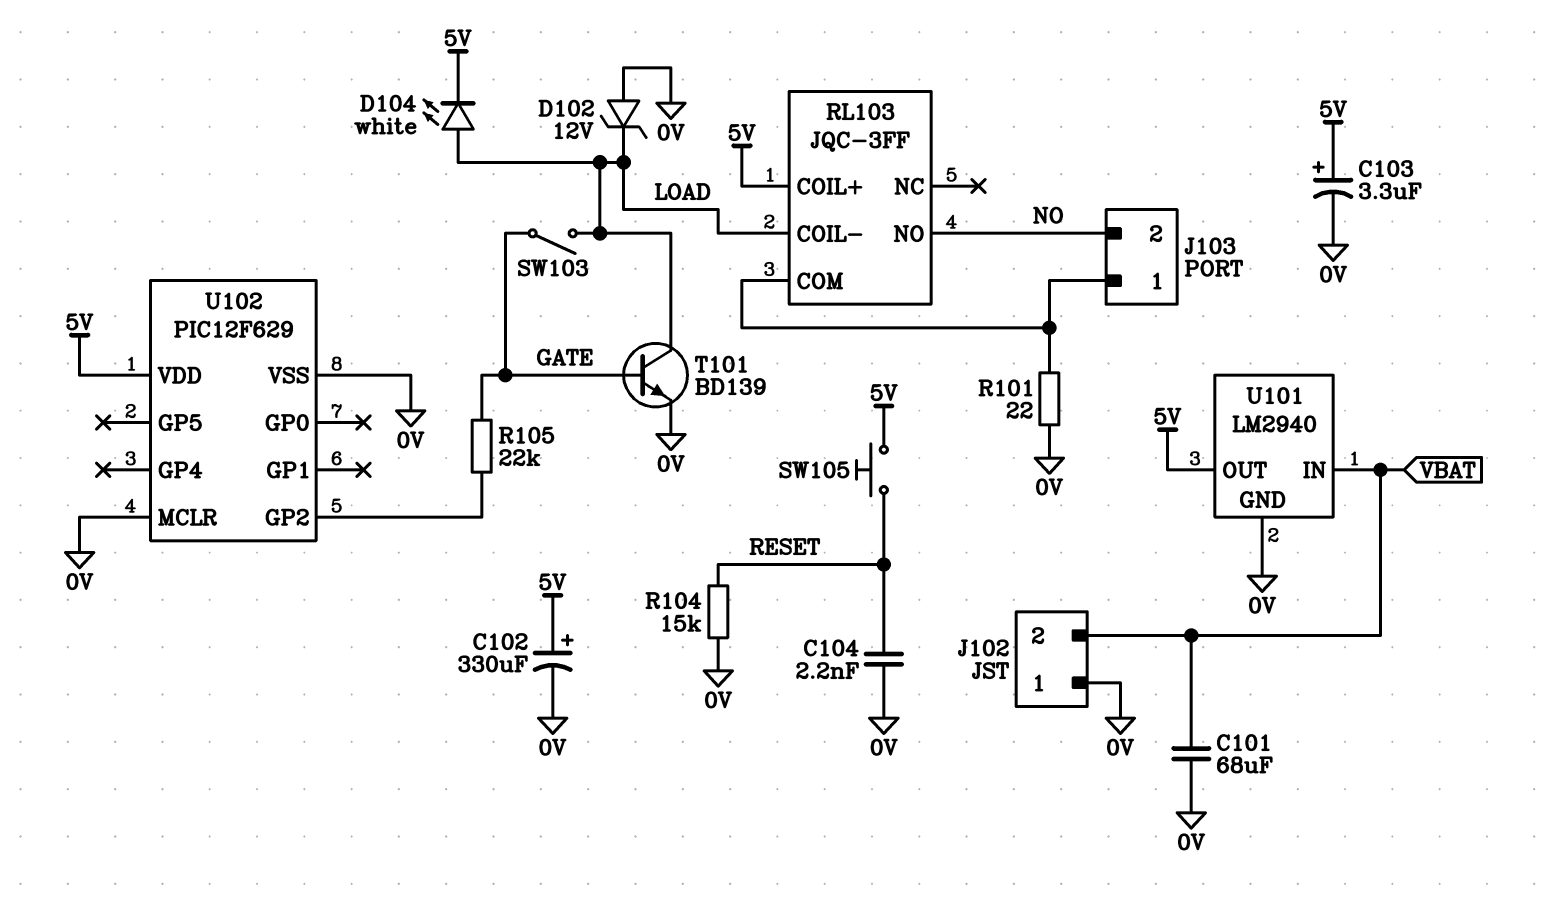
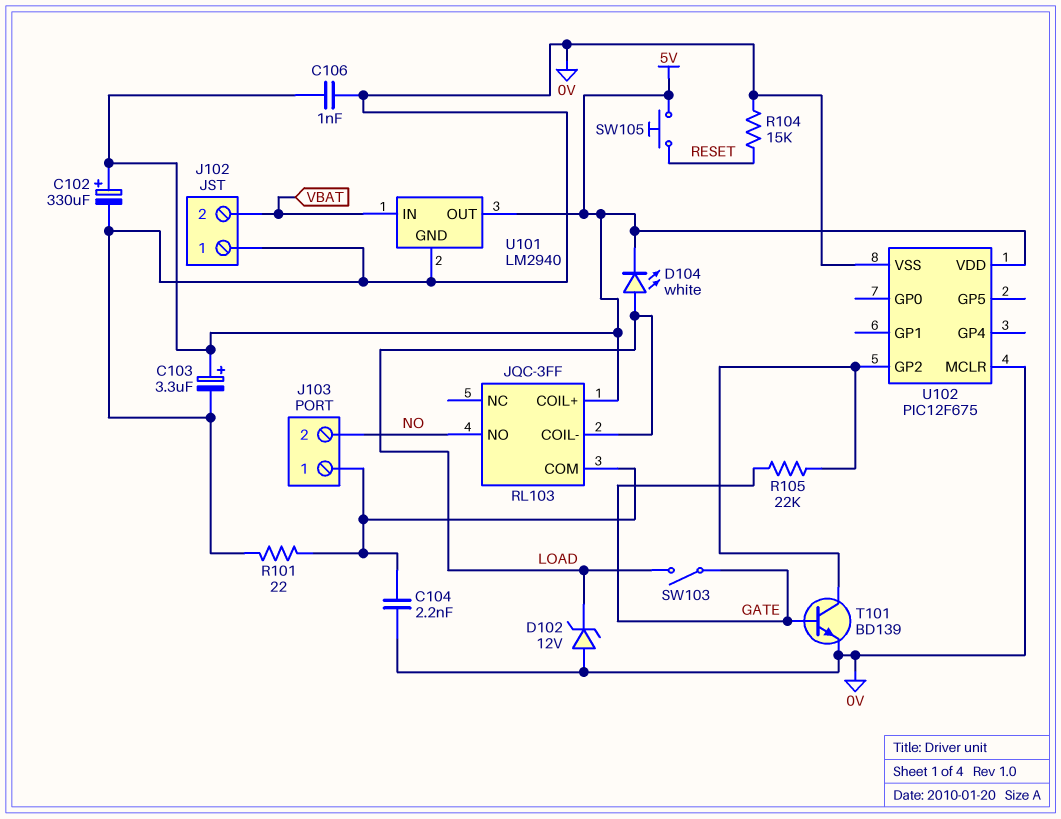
C101: 68uF (0V, VBAT) -> none
C104: 2.2nF (0V, RESET) -> 2.2nF (0V, J103/1)
C106: none -> 1nF (0V, 5V)
T101: NPN BD139 (B GATE, C LOAD, E 0V) -> NPN BD139 (B GATE, C U102/GP2, E 0V)
U102: PIC12F629 -> PIC12F675

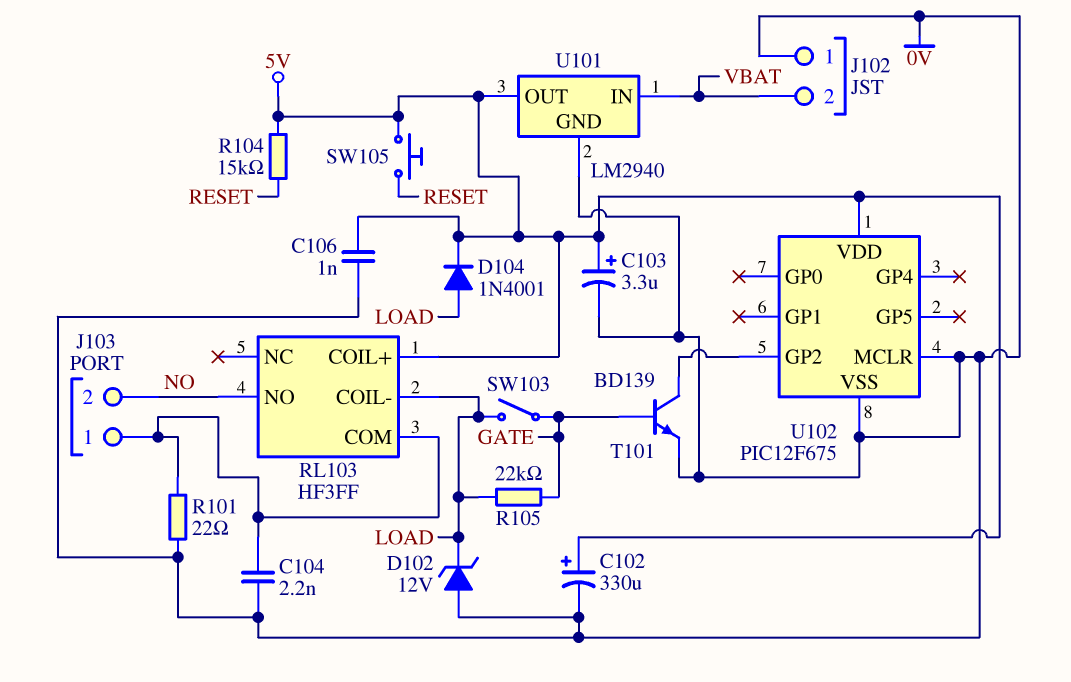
D104: LED white (A LOAD, K 5V) -> diode 1N4001 (A LOAD, K 5V)
R104: 15k (0V, RESET) -> 15k (5V, RESET)
R105: 22k (GATE, U102/GP2) -> 22k (GATE, LOAD)
RL103: JQC-3FF -> HF3FF

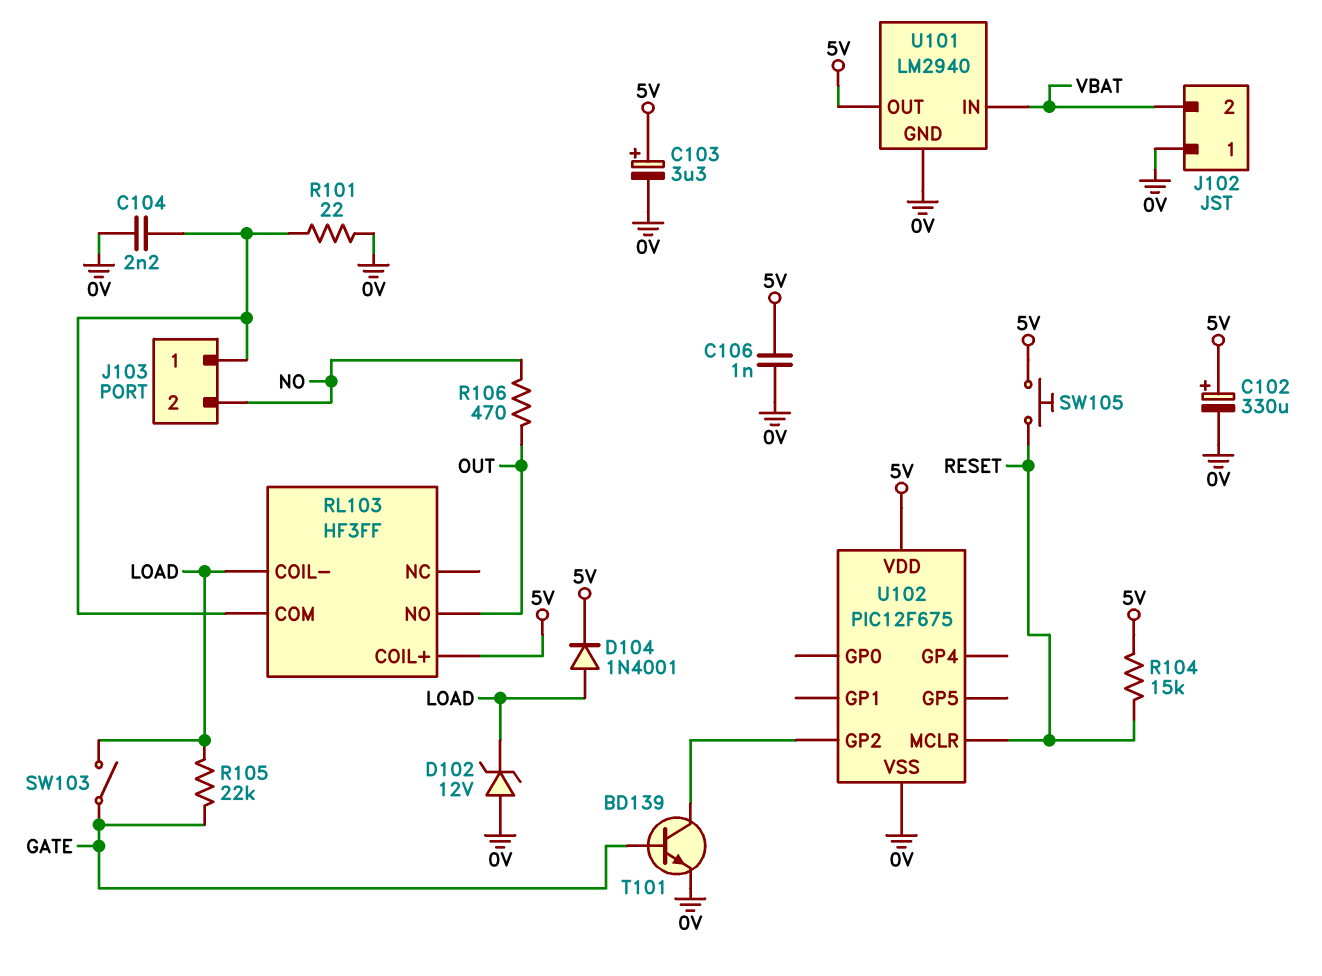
R106: none -> 470 (NO, OUT)
RL103 pin NO: NO -> OUT
U102 pin MCLR: 0V -> RESET

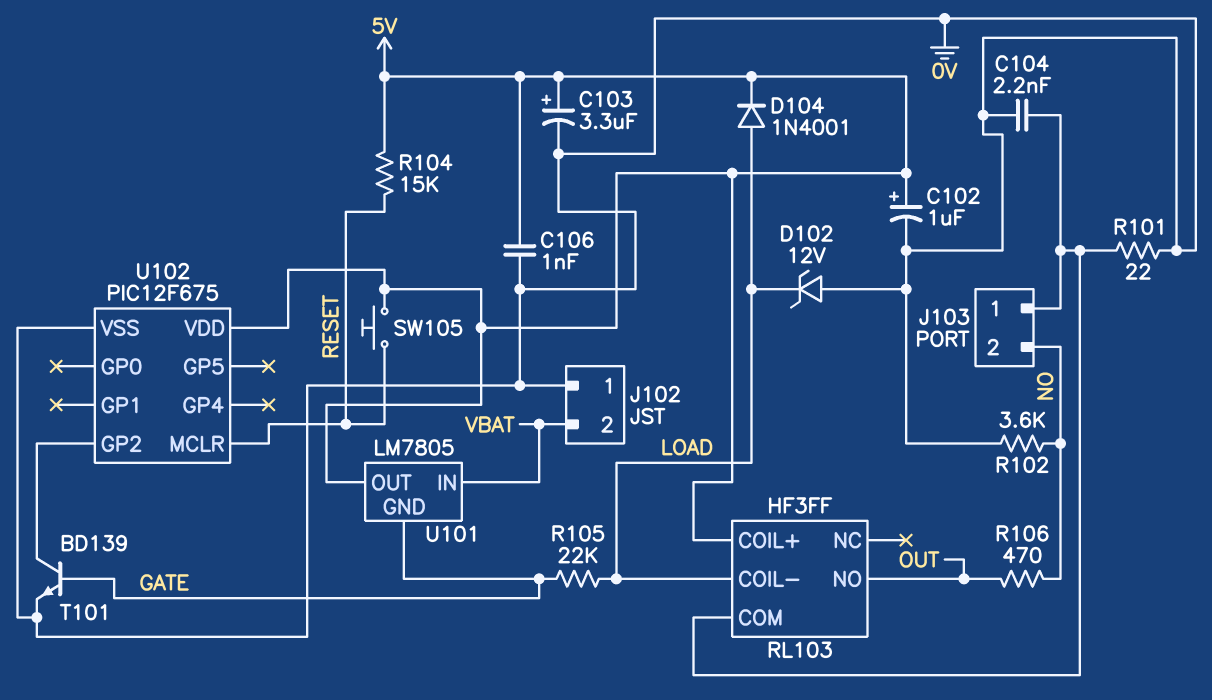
C102: 330uF (plus 5V, minus 0V) -> 1uF (plus 5V, minus 0V)
R102: none -> 3.6k (0V, NO)
SW103: switch (GATE, LOAD) -> none
U101: LM2940 -> LM7805
U101 pin GND: 0V -> GATE

